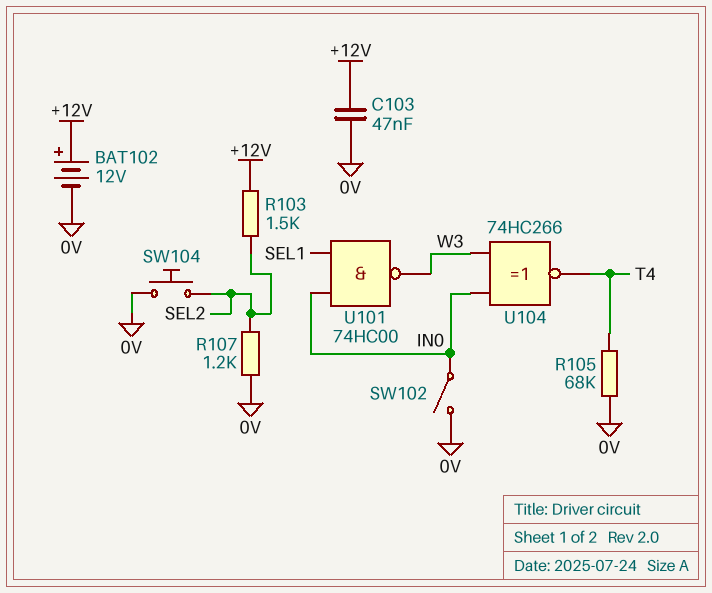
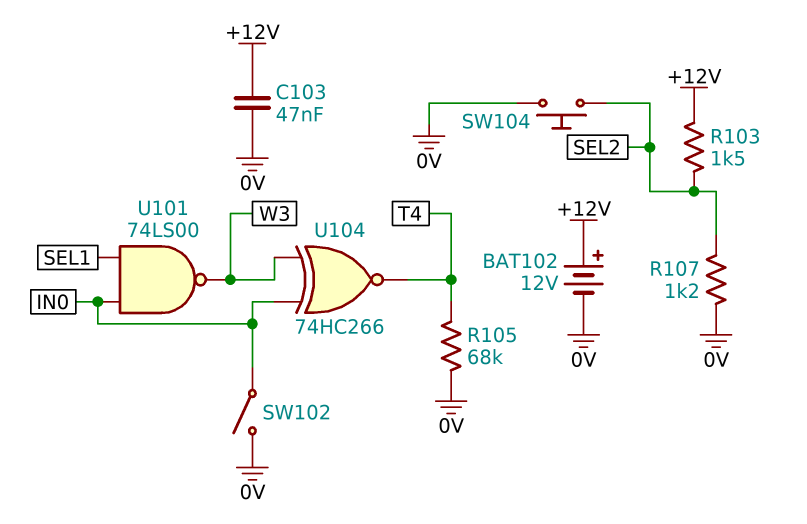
U101: NAND 74HC00 (in IN0, in SEL1, out W3) -> NAND 74LS00 (in IN0, in SEL1, out W3)

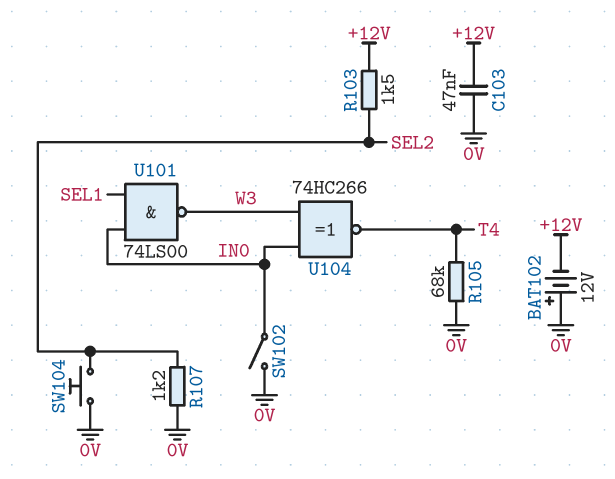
BAT102: 12V (plus +12V, minus 0V) -> 12V (plus 0V, minus +12V)

